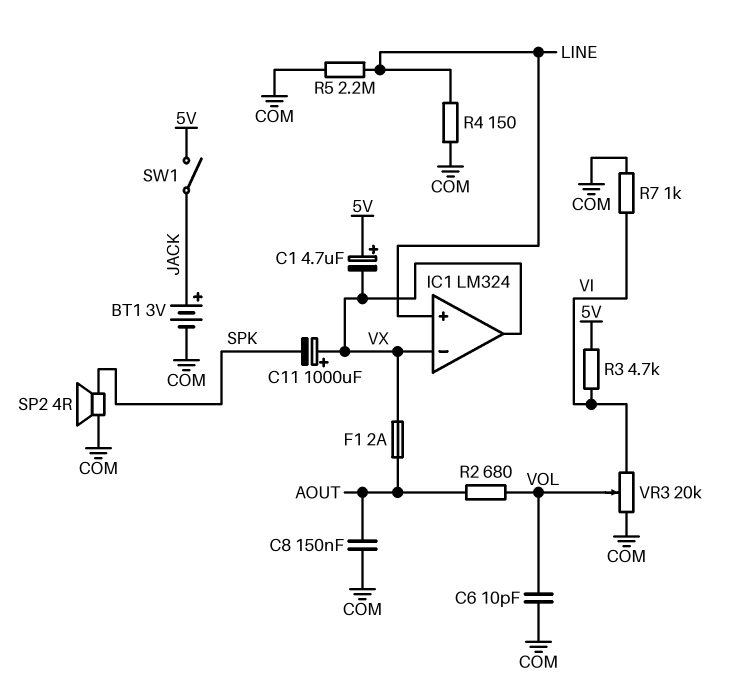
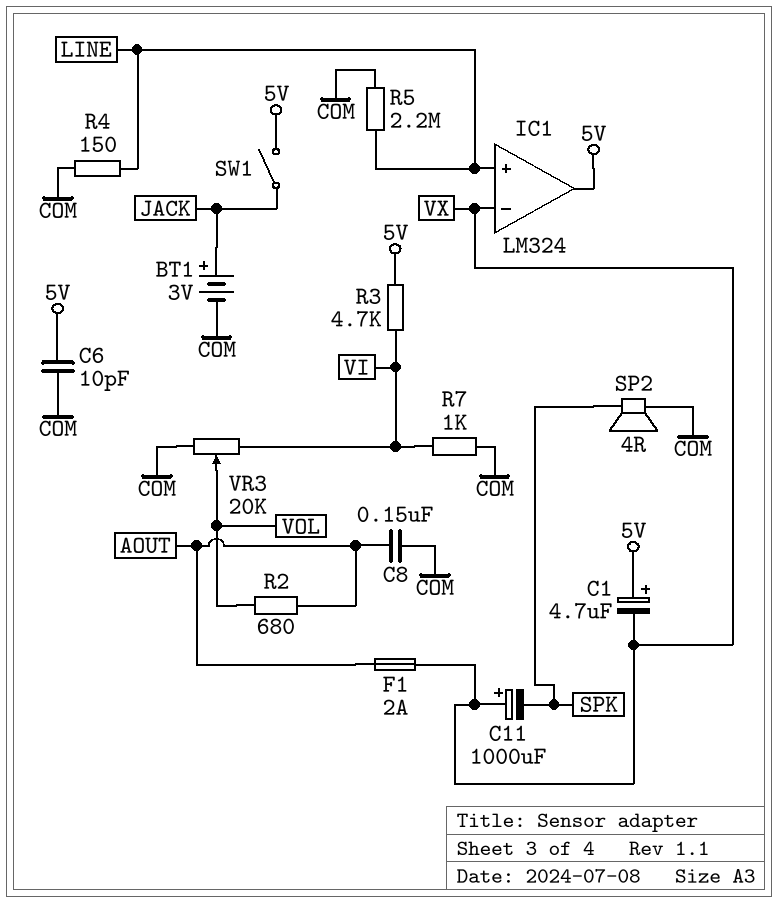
C6: 10pF (COM, VOL) -> 10pF (5V, COM)
IC1 pin out: VX -> 5V

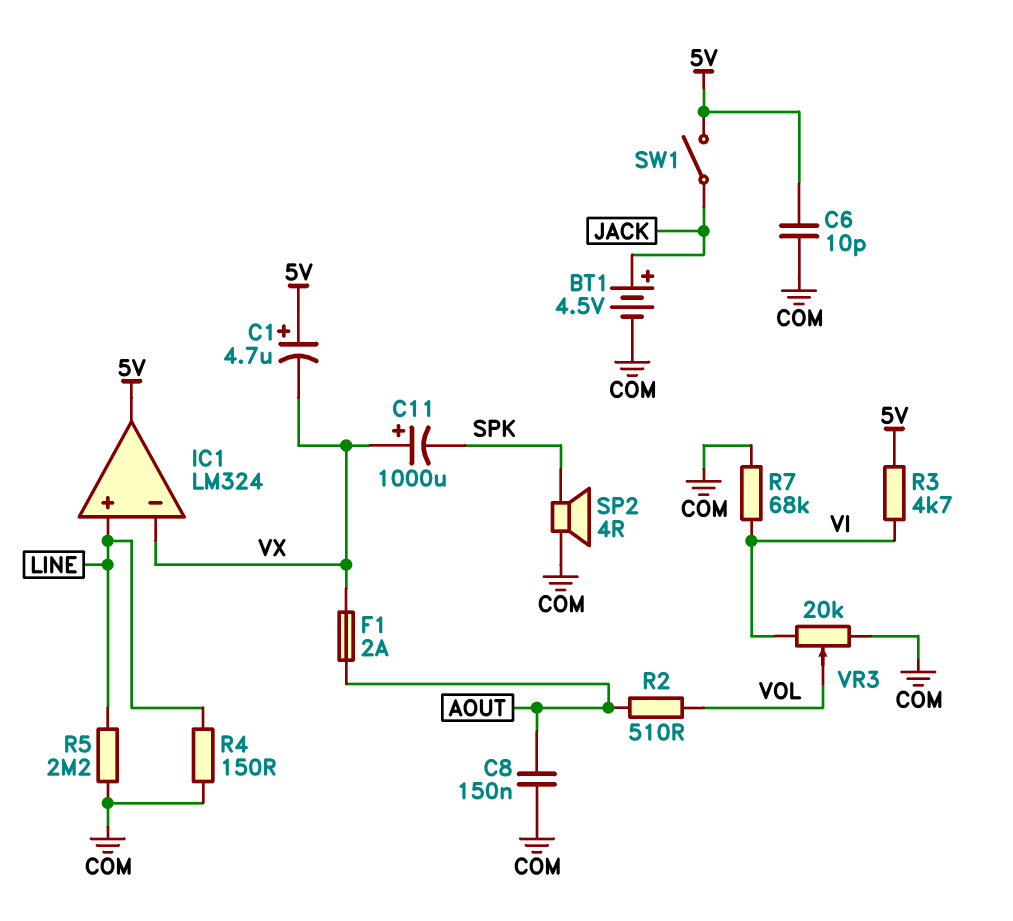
BT1: 3V (plus JACK, minus COM) -> 4.5V (plus JACK, minus COM)
R2: 680 (AOUT, VOL) -> 510 (AOUT, VOL)
R7: 1k (COM, VI) -> 68k (COM, VI)

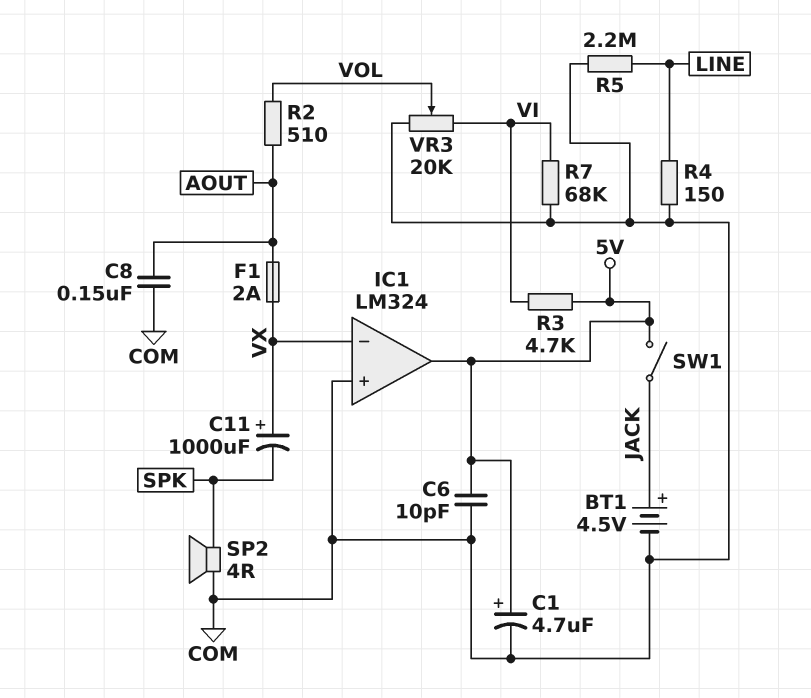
C1: 4.7uF (plus 5V, minus VX) -> 4.7uF (plus 5V, minus COM)
IC1 pin in+: LINE -> COM

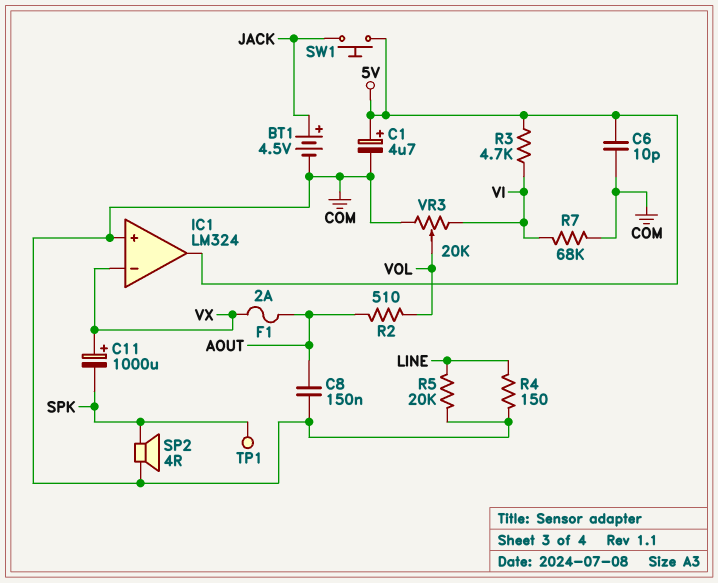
R5: 2.2M (COM, LINE) -> 20k (COM, LINE)
SW1: switch (5V, JACK) -> button (5V, JACK)
TP1: none -> test point (SPK)

